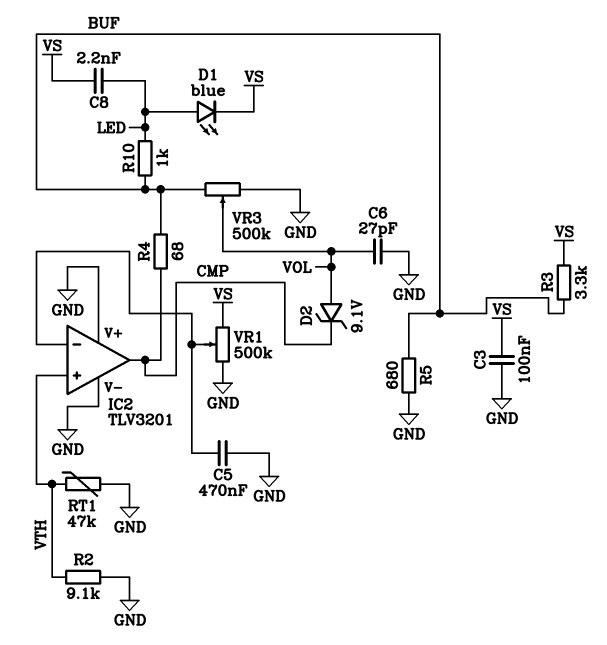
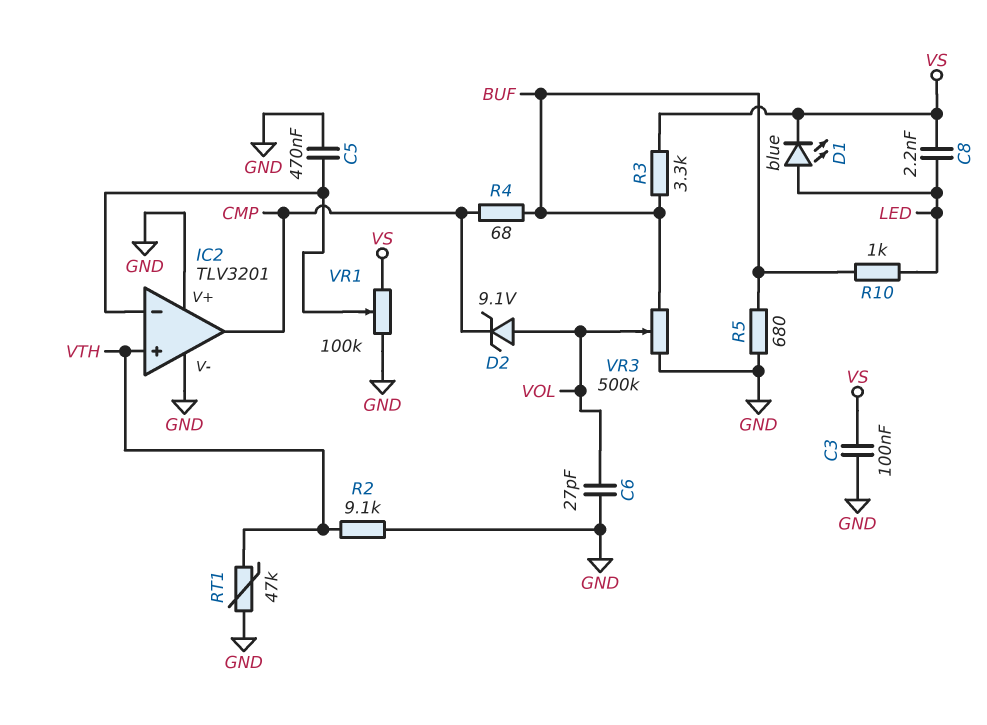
VR1: 500k (GND, VS, wiper IC2/in-) -> 100k (GND, VS, wiper IC2/in-)

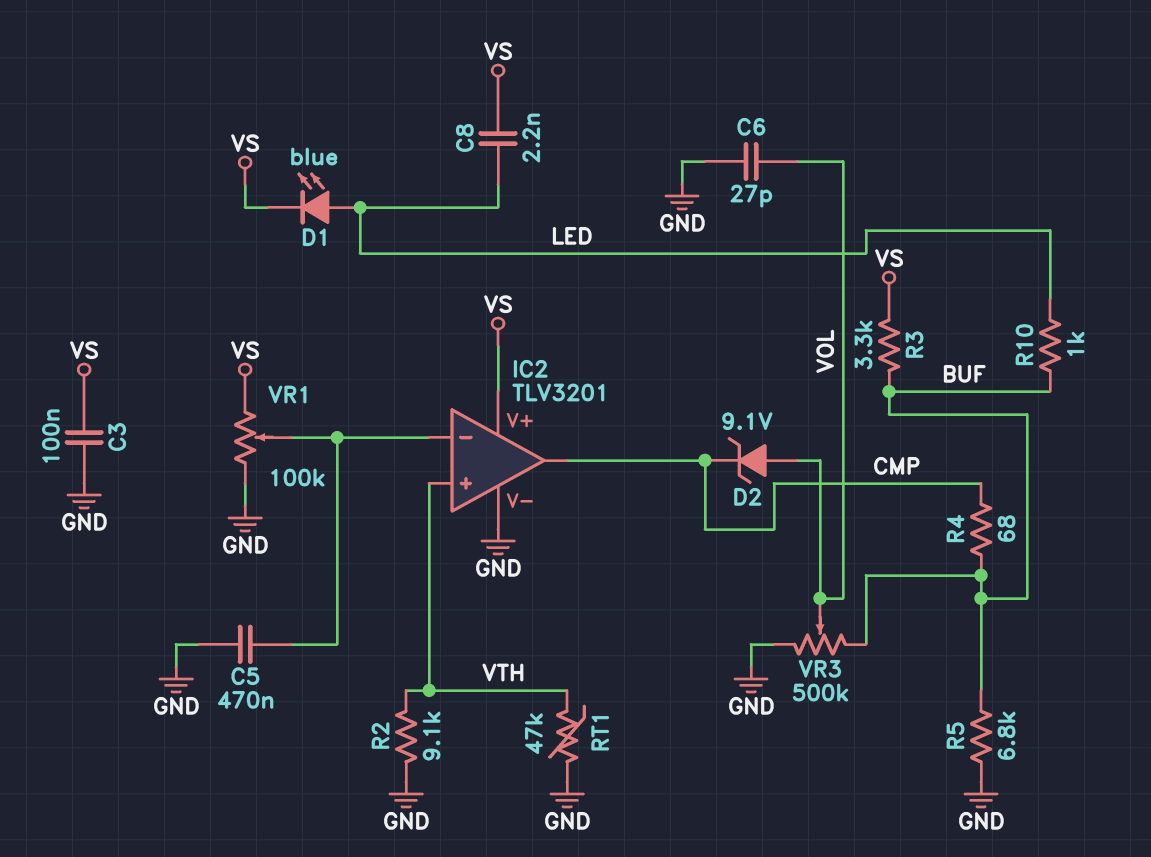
IC2 pin V+: GND -> VS
R5: 680 (BUF, GND) -> 6.8k (BUF, GND)

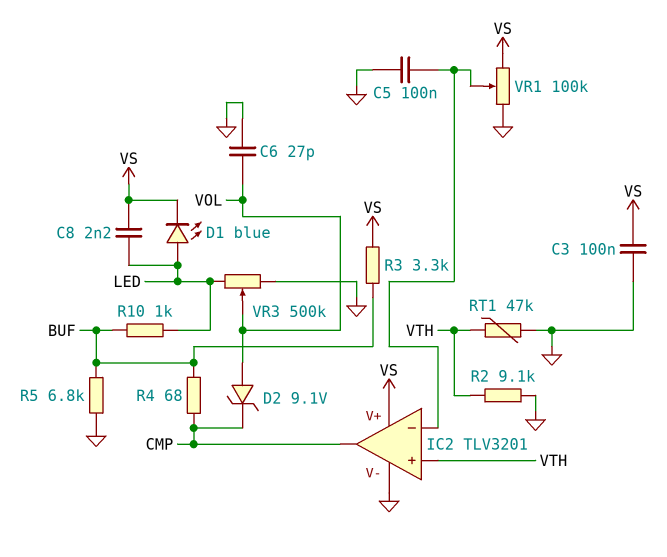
C5: 470nF (GND, IC2/in-) -> 100nF (GND, IC2/in-)
VR3: 500k (BUF, GND, wiper VOL) -> 500k (GND, LED, wiper VOL)

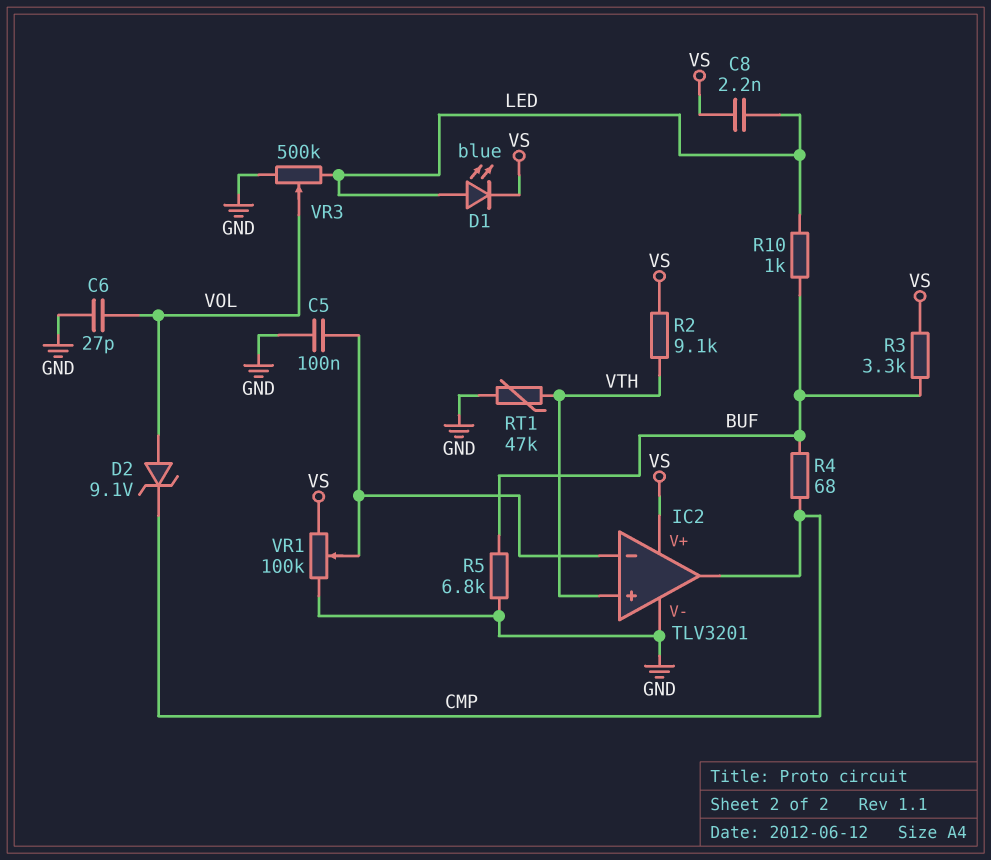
C3: 100nF (GND, VS) -> none
R2: 9.1k (GND, VTH) -> 9.1k (VS, VTH)

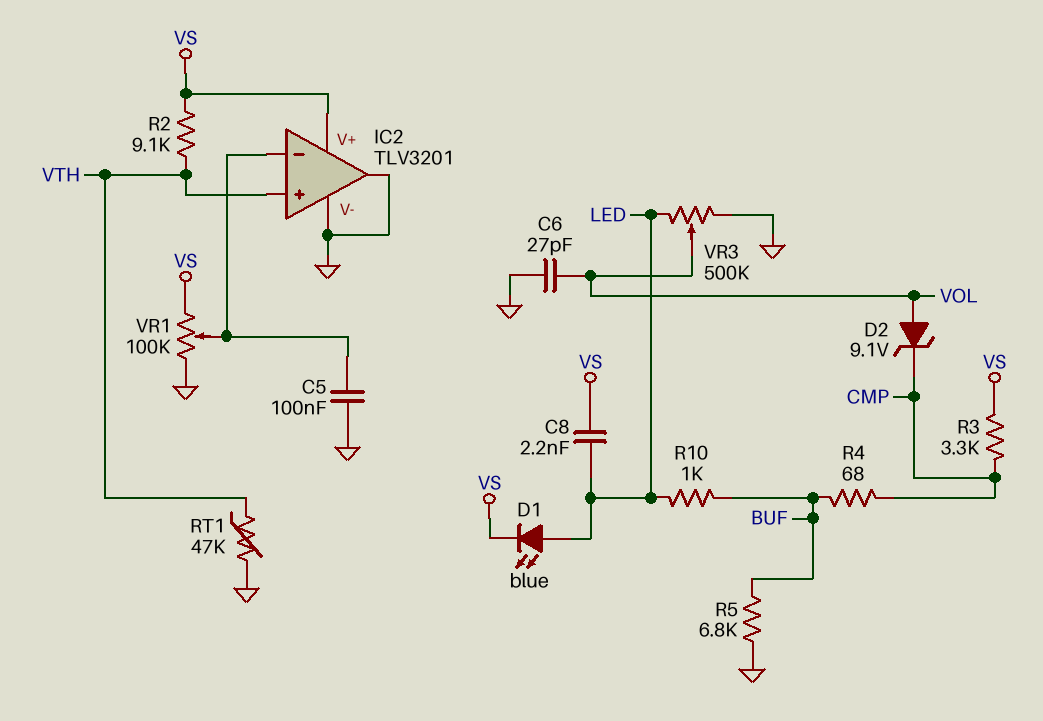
IC2 pin out: CMP -> GND
R3: 3.3k (BUF, VS) -> 3.3k (CMP, VS)

